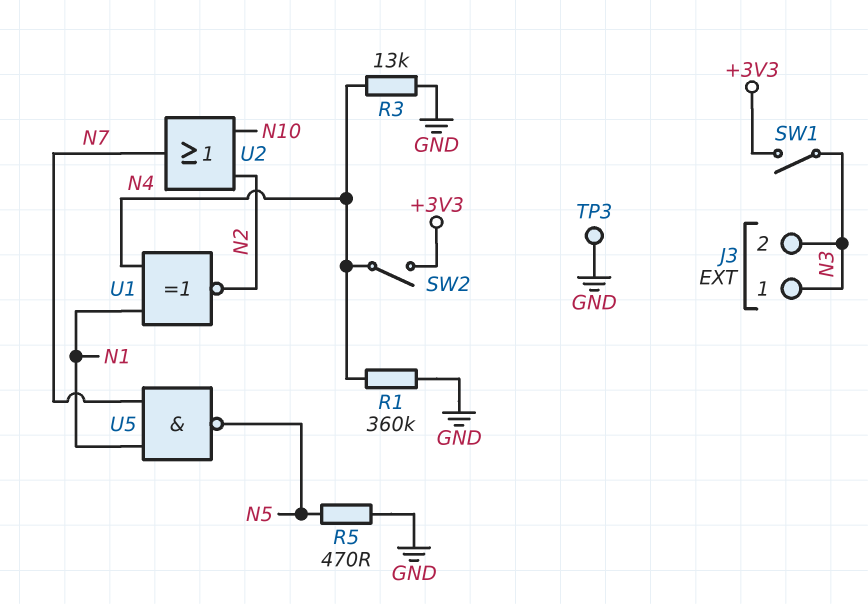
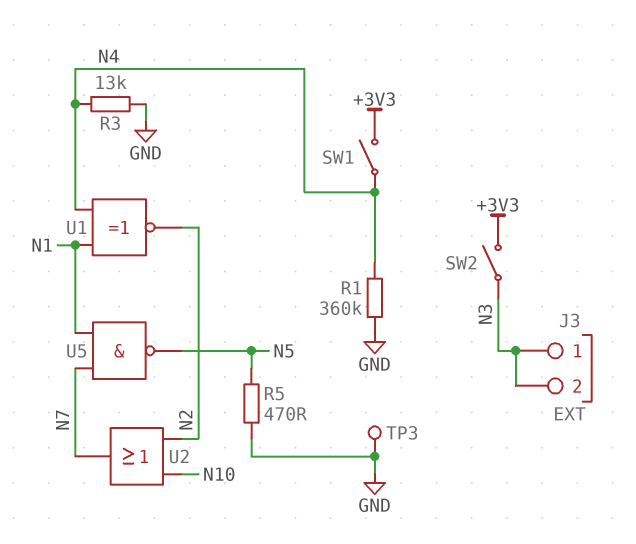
SW1: switch (+3V3, N3) -> switch (+3V3, N4)
SW2: switch (+3V3, N4) -> switch (+3V3, N3)

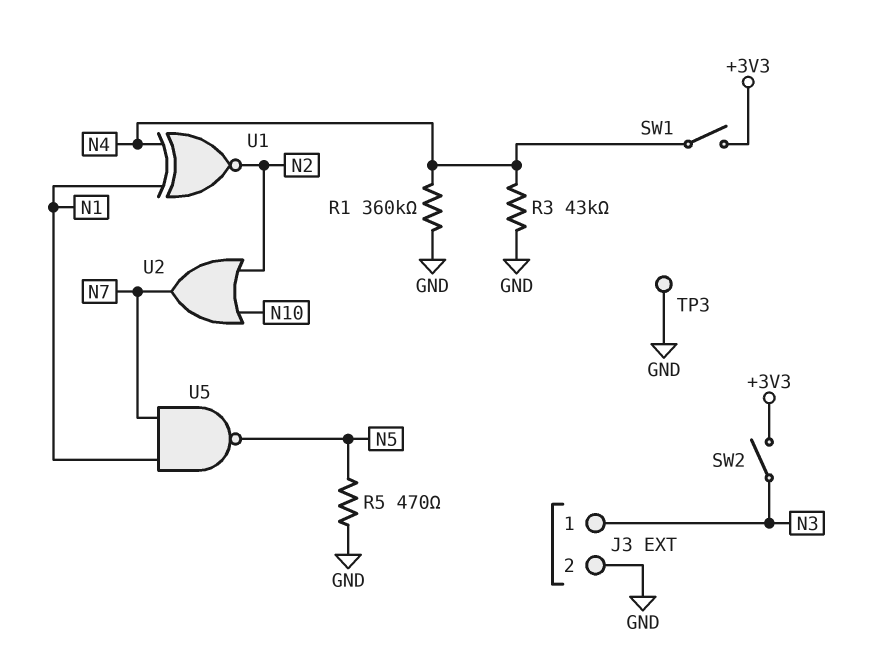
J3 pin 2: N3 -> GND
R3: 13k (GND, N4) -> 43k (GND, N4)

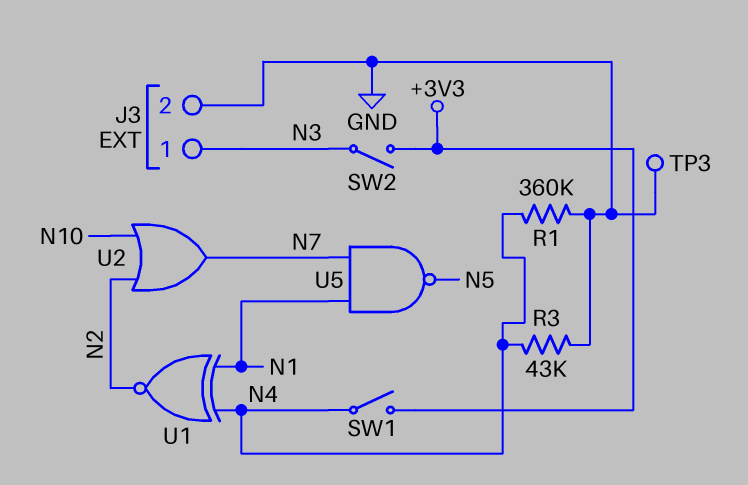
R5: 470 (GND, N5) -> none

